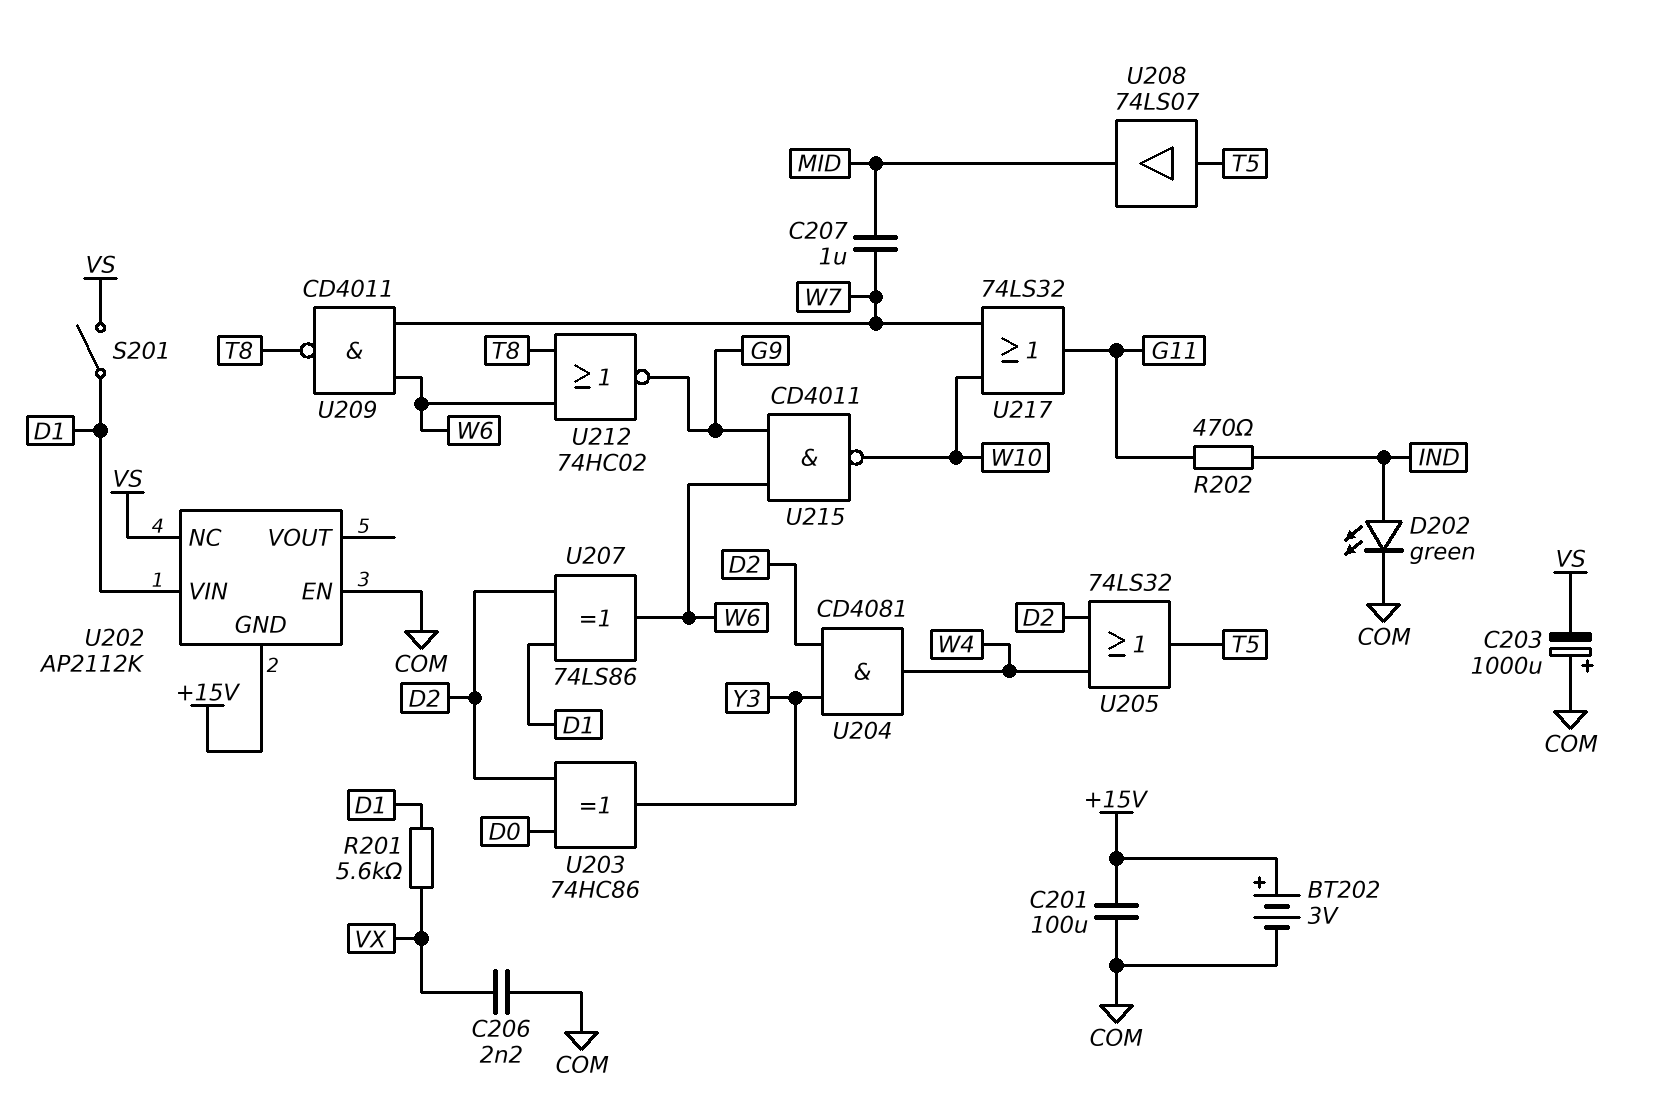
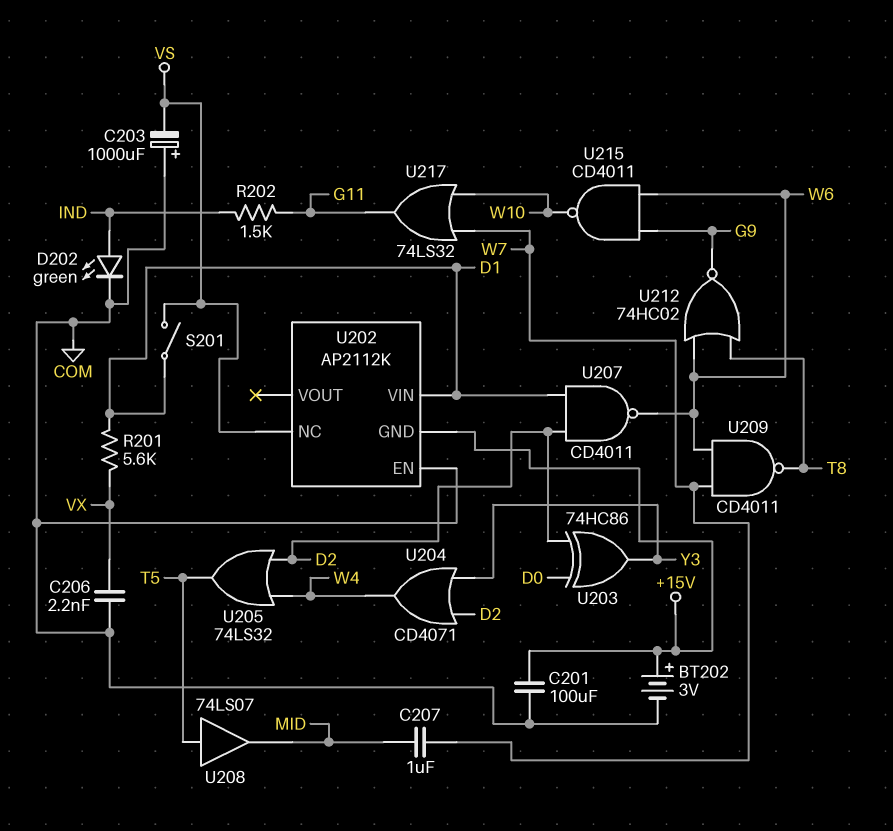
R202: 470 (G11, IND) -> 1.5k (G11, IND)
U204: AND CD4081 (in D2, in Y3, out W4) -> OR CD4071 (in D2, in Y3, out W4)
U207: XOR 74LS86 (in D1, in D2, out W6) -> NAND CD4011 (in D1, in D2, out W6)

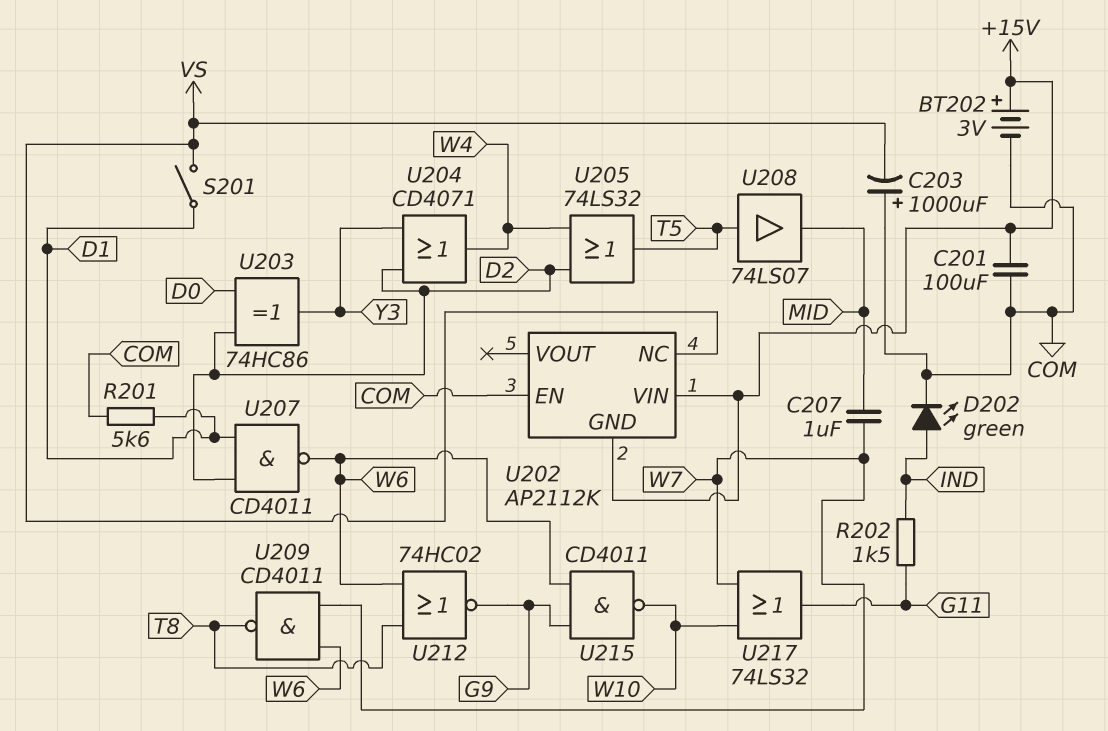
C206: 2.2nF (COM, VX) -> none
R201: 5.6k (D1, VX) -> 5.6k (COM, D1)
U202 pin VIN: D1 -> +15V

